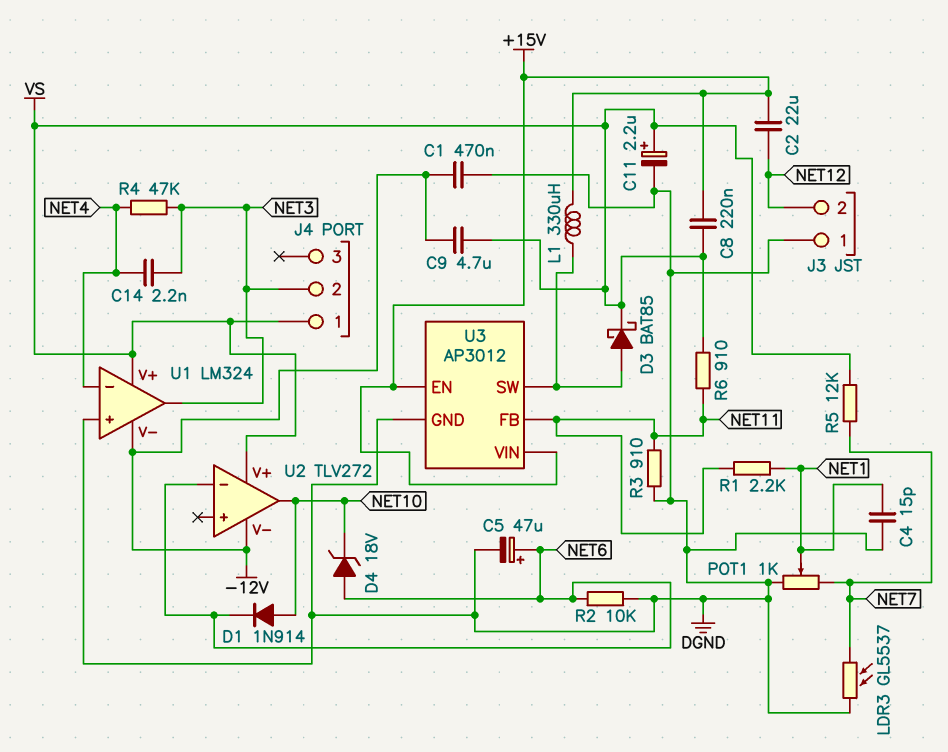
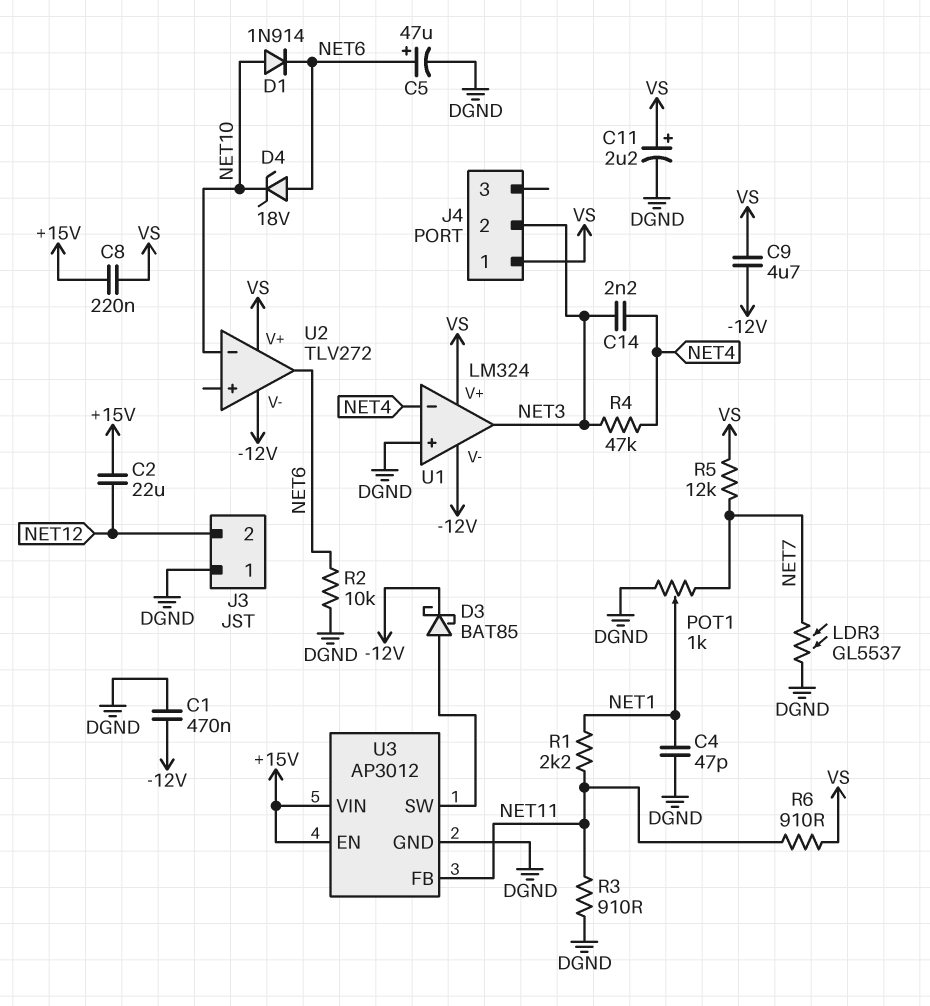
C4: 15pF (DGND, NET1) -> 47pF (DGND, NET1)
D3: schottky BAT85 (A U3/SW, K VS) -> schottky BAT85 (A U3/SW, K -12V)
L1: 330uH (+15V, U3/SW) -> none
U2 pin in-: NET6 -> NET10
U2 pin out: NET10 -> NET6

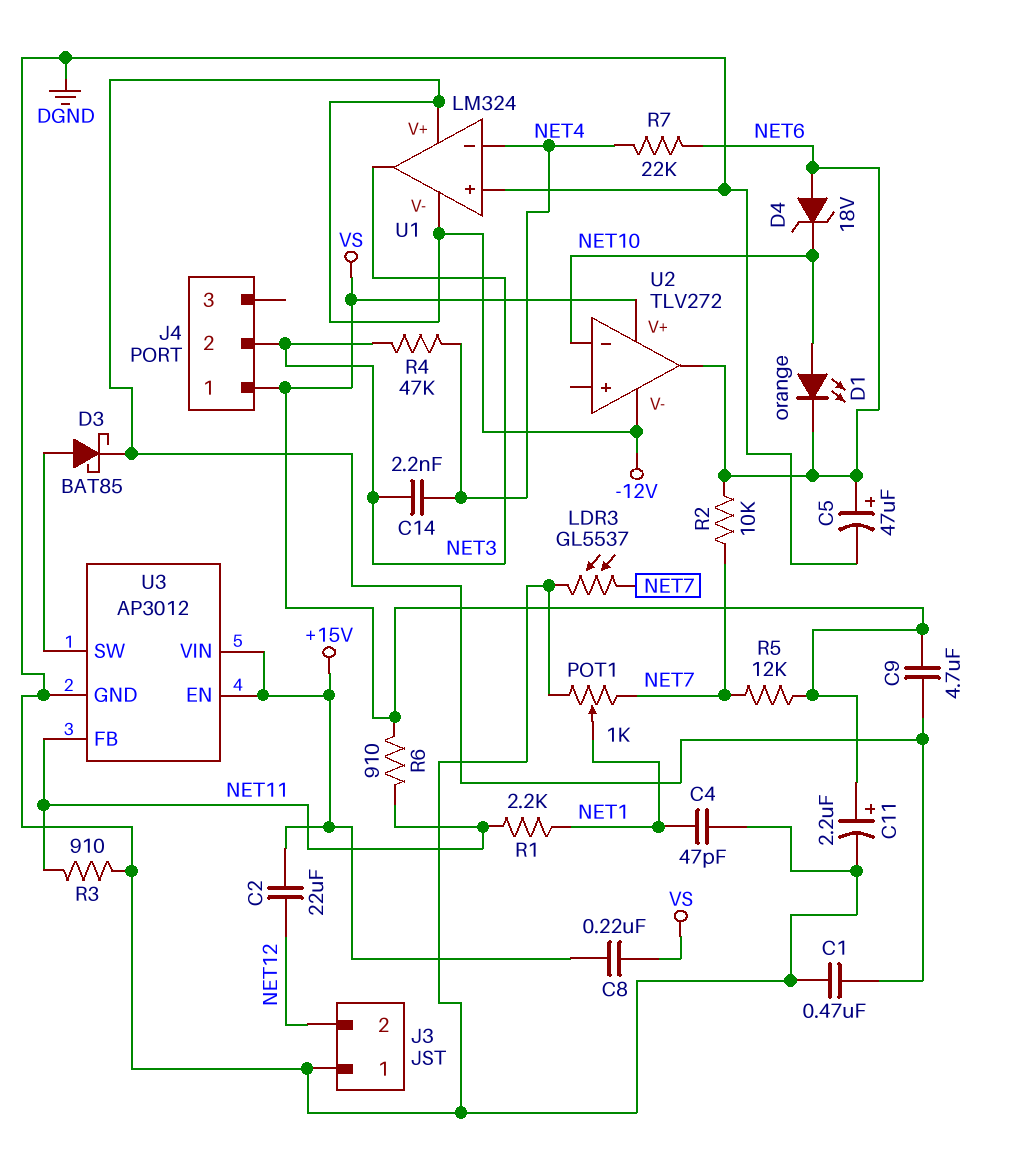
D1: diode 1N914 (A NET10, K NET6) -> LED orange (A NET10, K NET6)
R2: 10k (DGND, NET6) -> 10k (NET6, NET7)
R7: none -> 22k (NET4, NET6)
U1 pin V+: VS -> -12V

